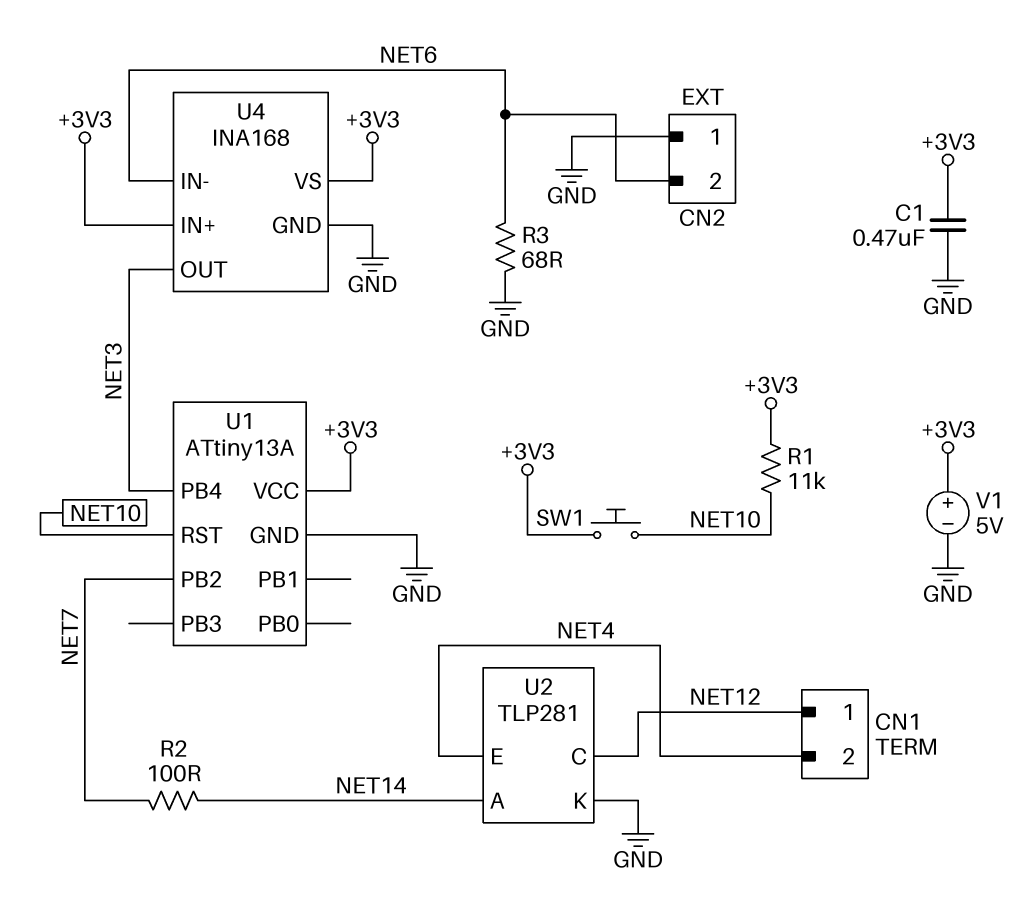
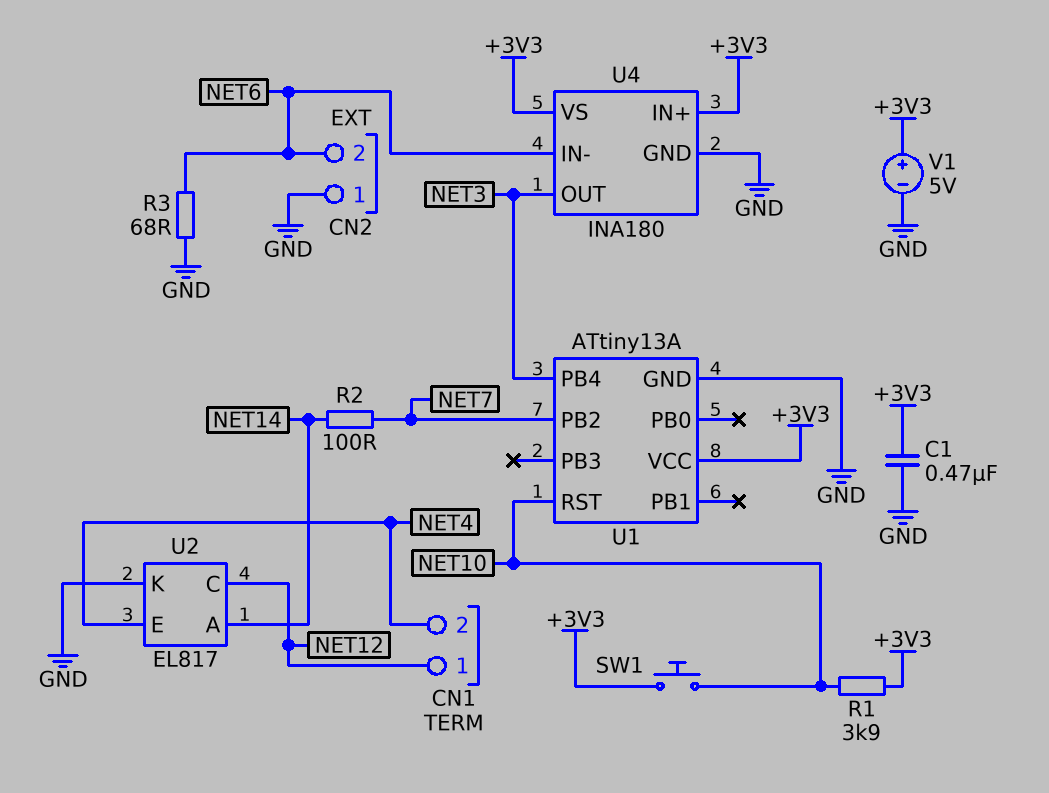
R1: 11k (+3V3, NET10) -> 3.9k (+3V3, NET10)
U2: TLP281 -> EL817
U4: INA168 -> INA180

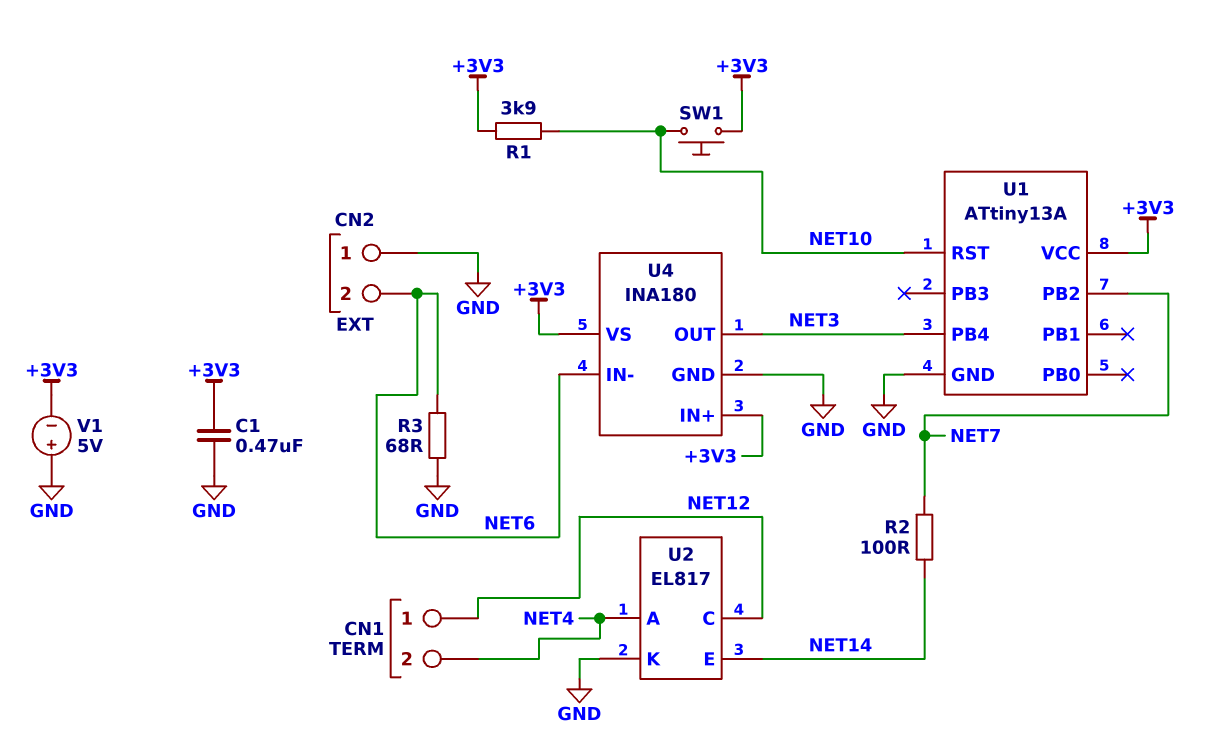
U2 pin A: NET14 -> NET4
U2 pin E: NET4 -> NET14
V1: 5V (plus +3V3, minus GND) -> 5V (plus GND, minus +3V3)

